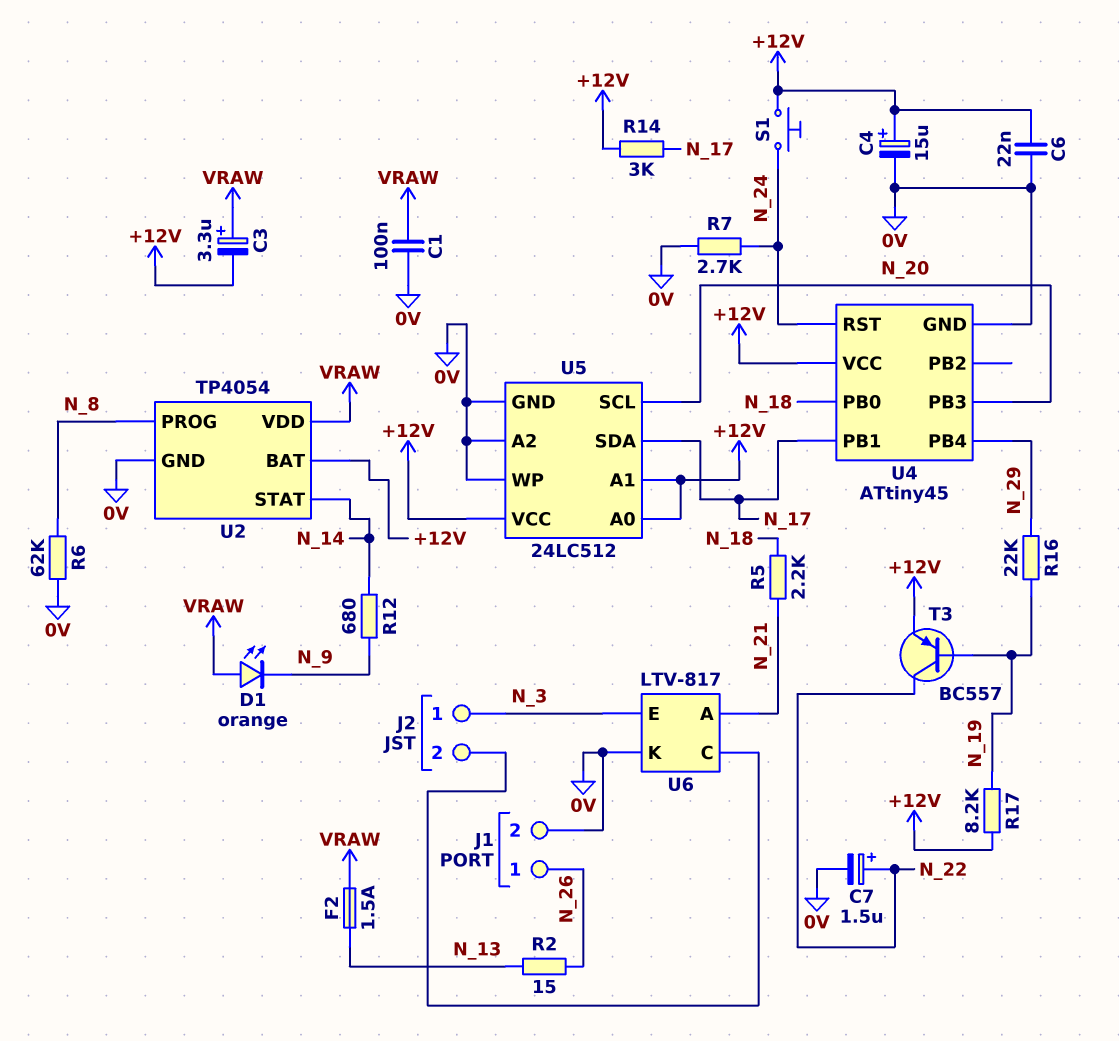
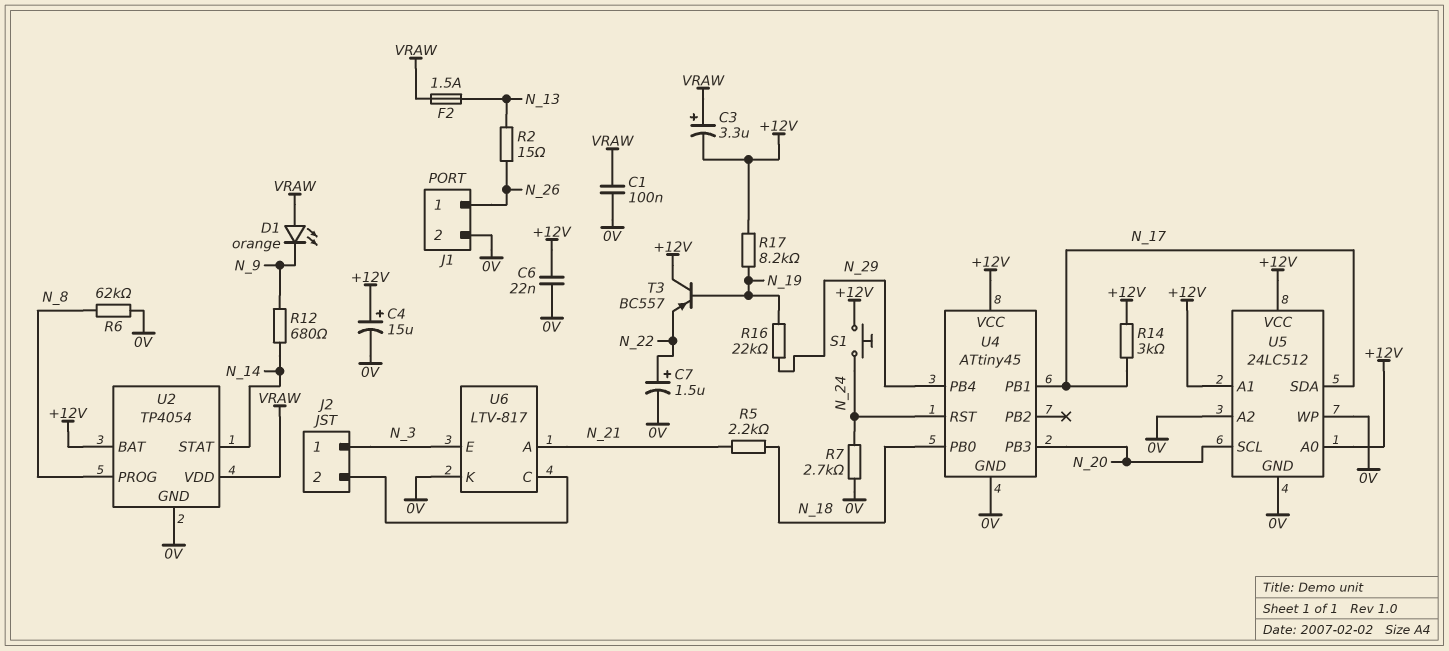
T3: PNP BC557 (B N_19, C N_22, E +12V) -> PNP BC557 (B N_19, C +12V, E N_22)

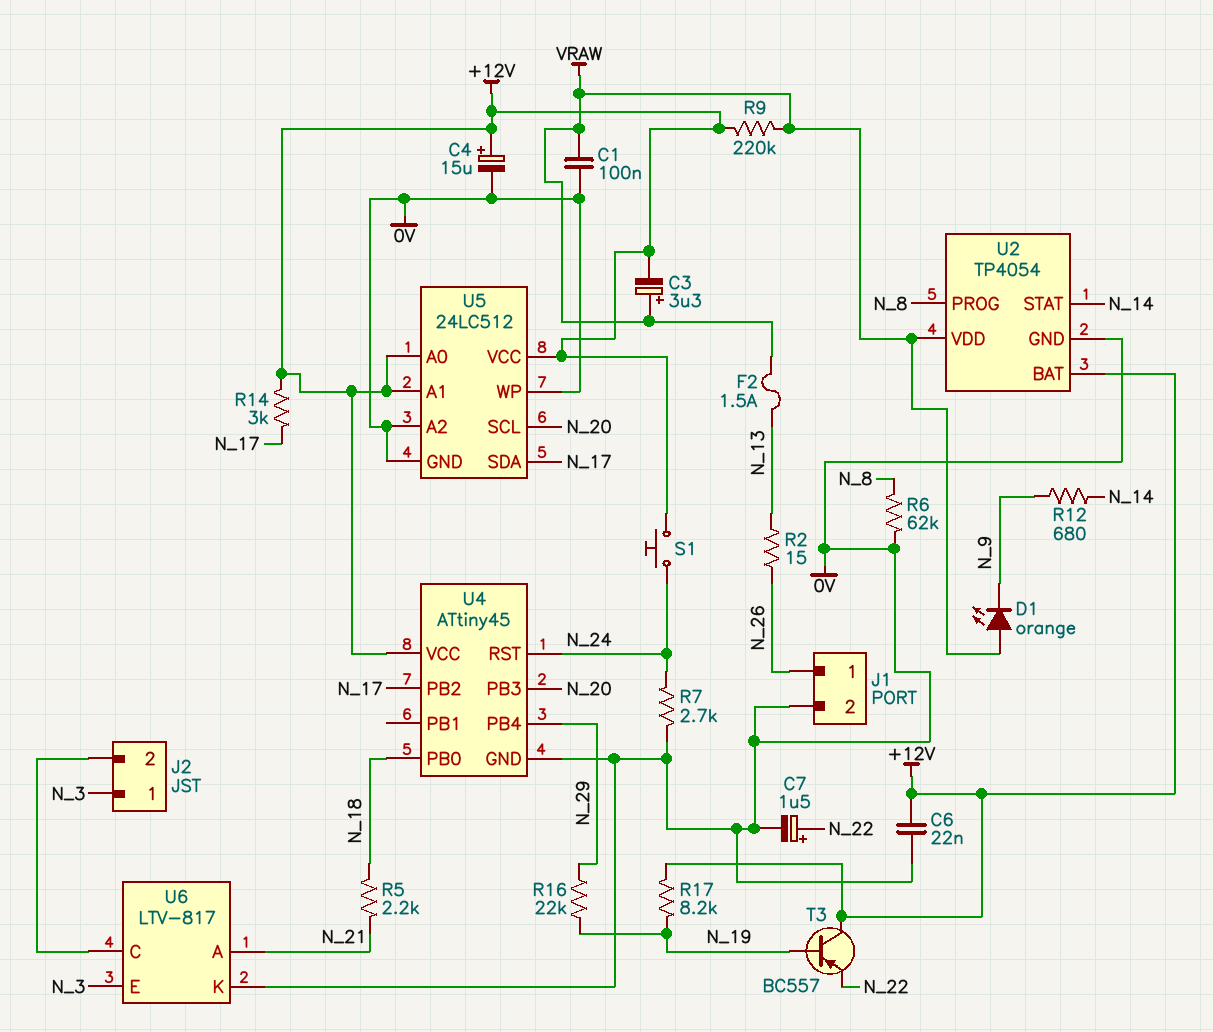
R9: none -> 220k (+12V, VRAW)
U4 pin PB1: N_17 -> none
U4 pin PB2: none -> N_17

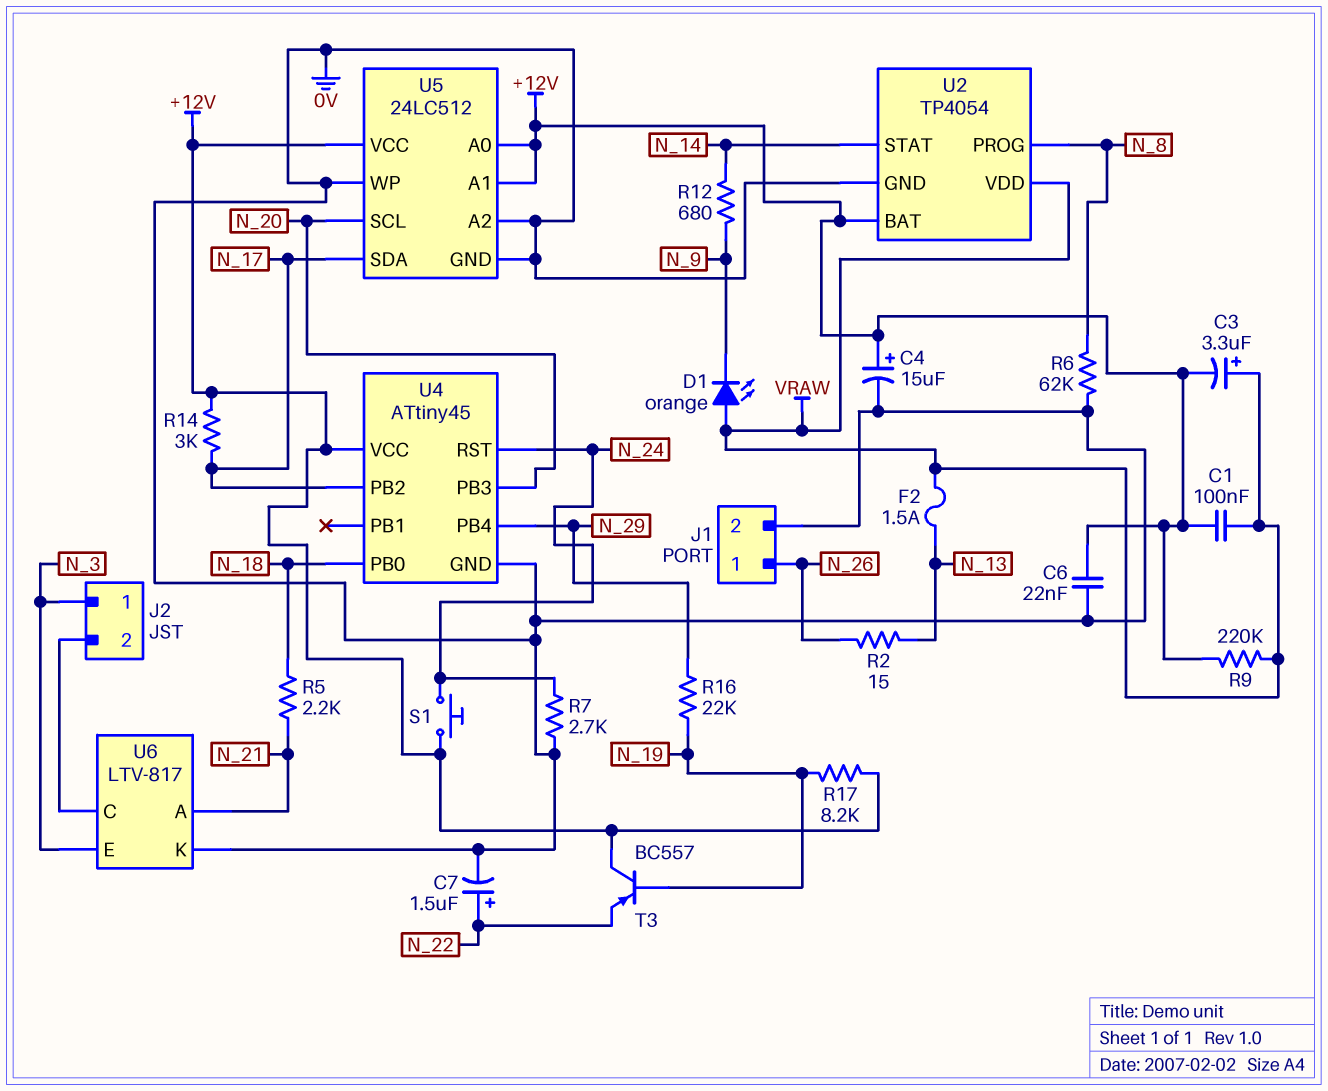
C1: 100nF (0V, VRAW) -> 100nF (+12V, VRAW)

